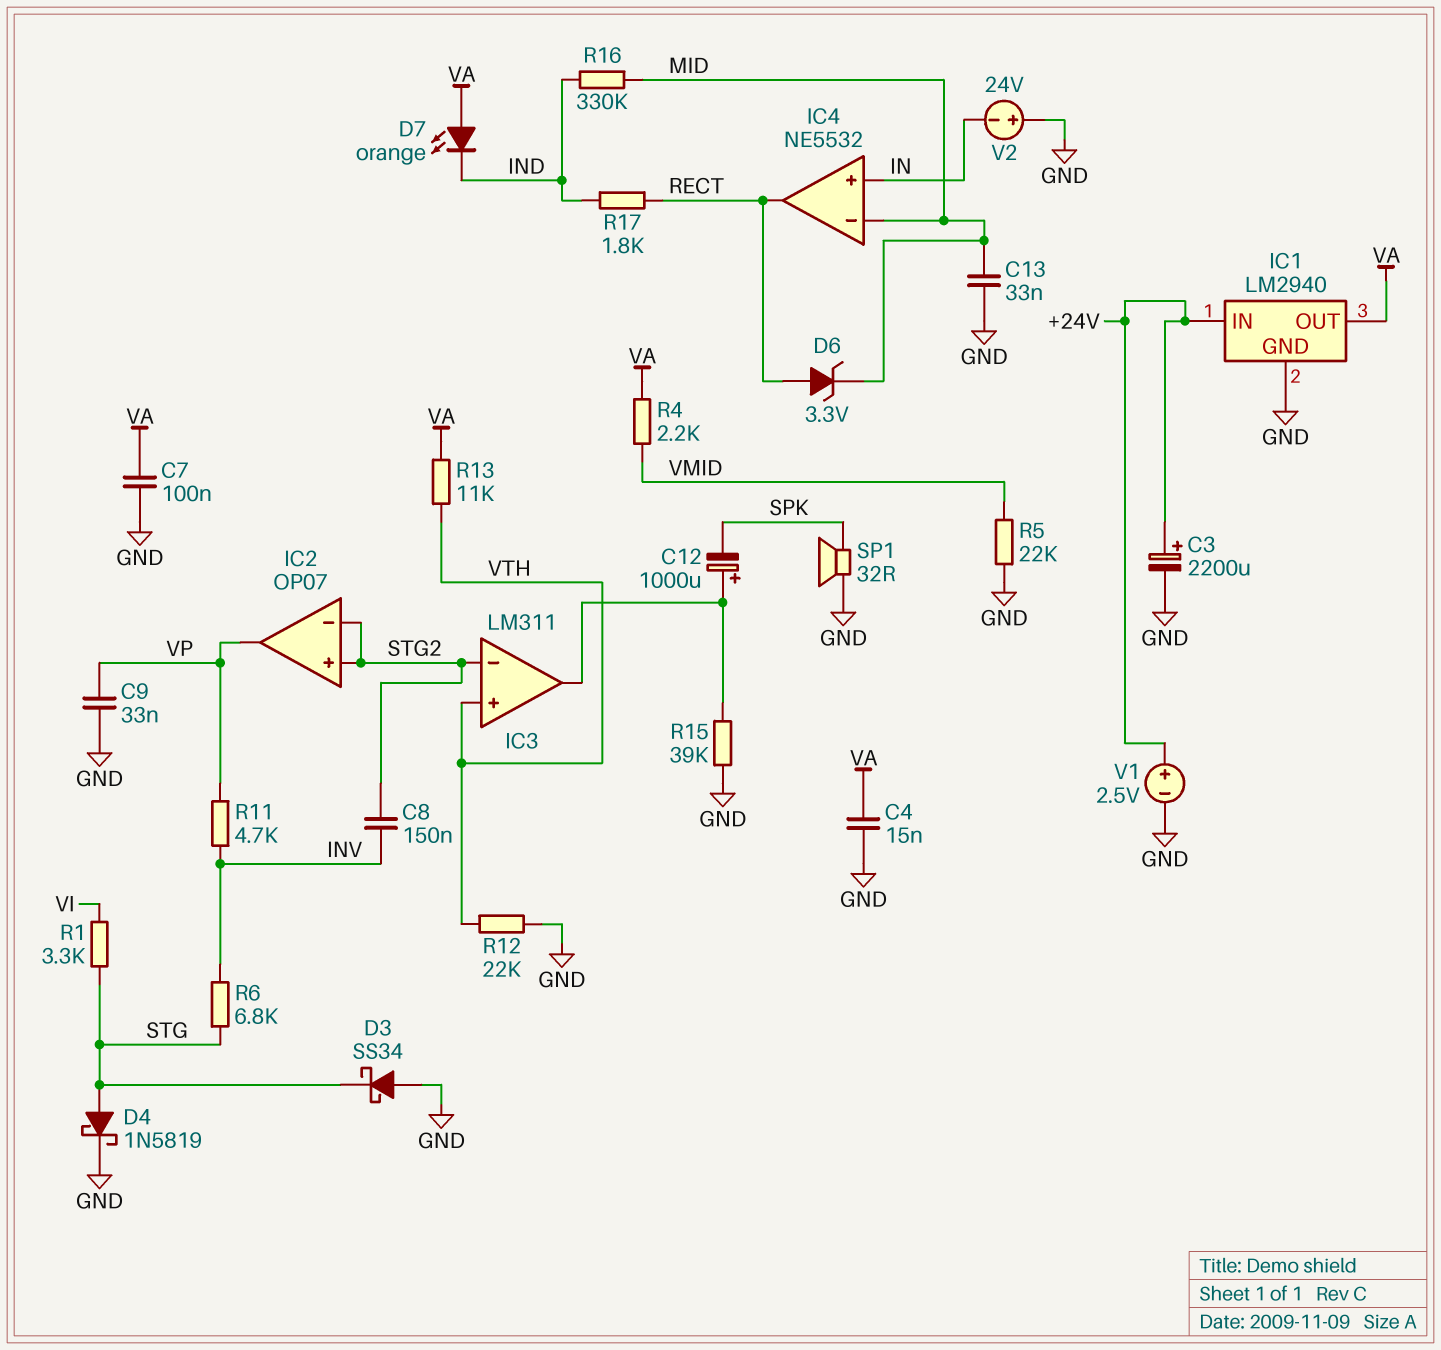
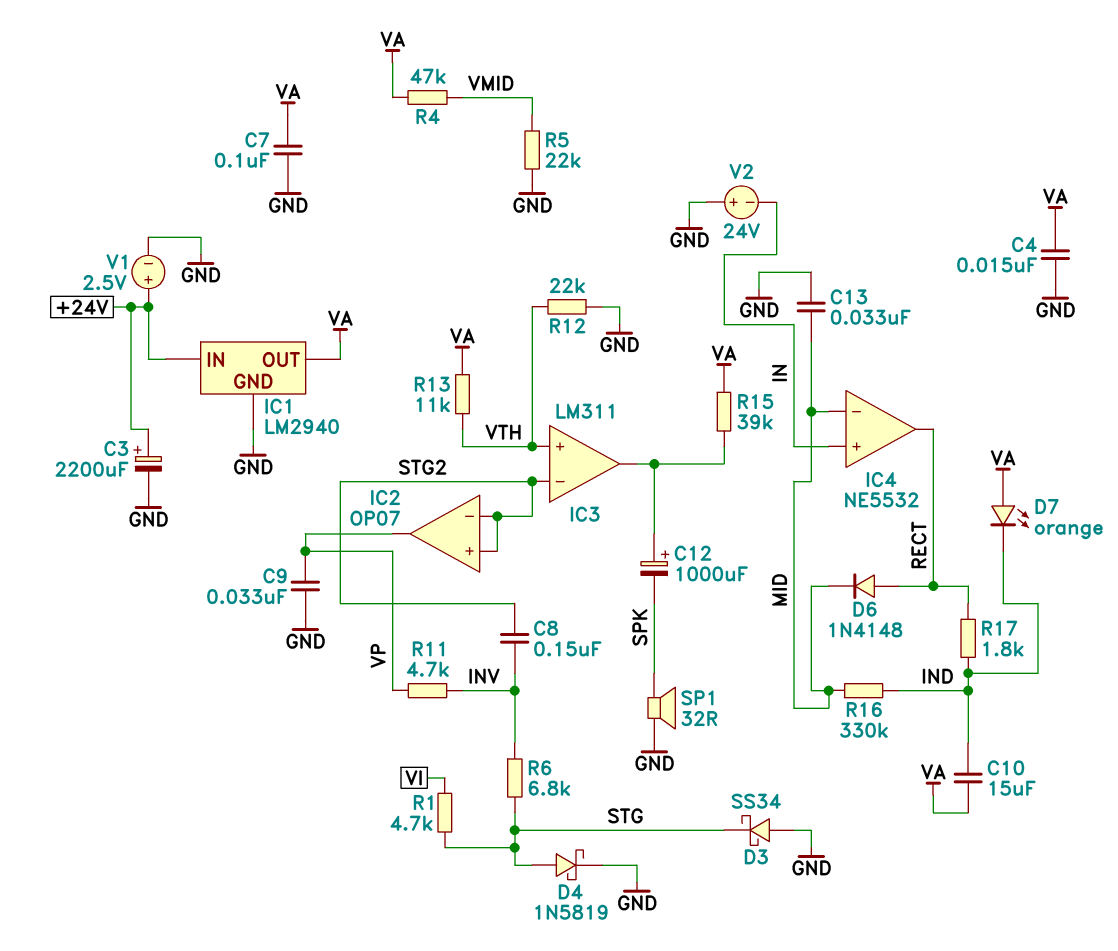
C10: none -> 15uF (IND, VA)
D6: zener 3.3V (A RECT, K MID) -> diode 1N4148 (A RECT, K MID)
R1: 3.3k (STG, VI) -> 4.7k (STG, VI)
R4: 2.2k (VA, VMID) -> 47k (VA, VMID)
R15: 39k (GND, IC3/out) -> 39k (IC3/out, VA)

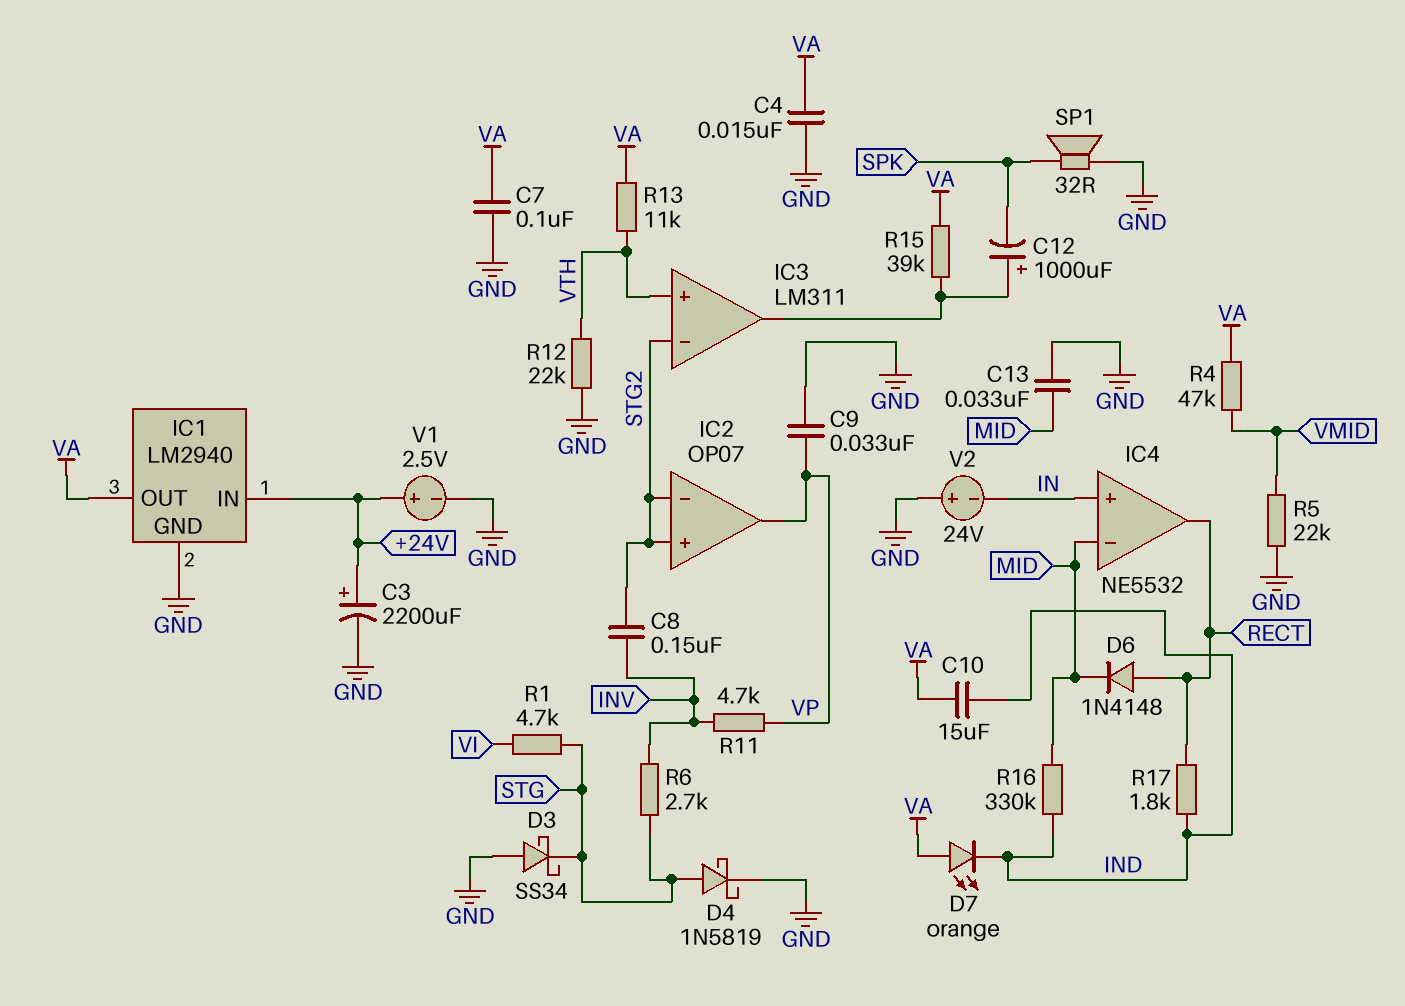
R6: 6.8k (INV, STG) -> 2.7k (INV, STG)

